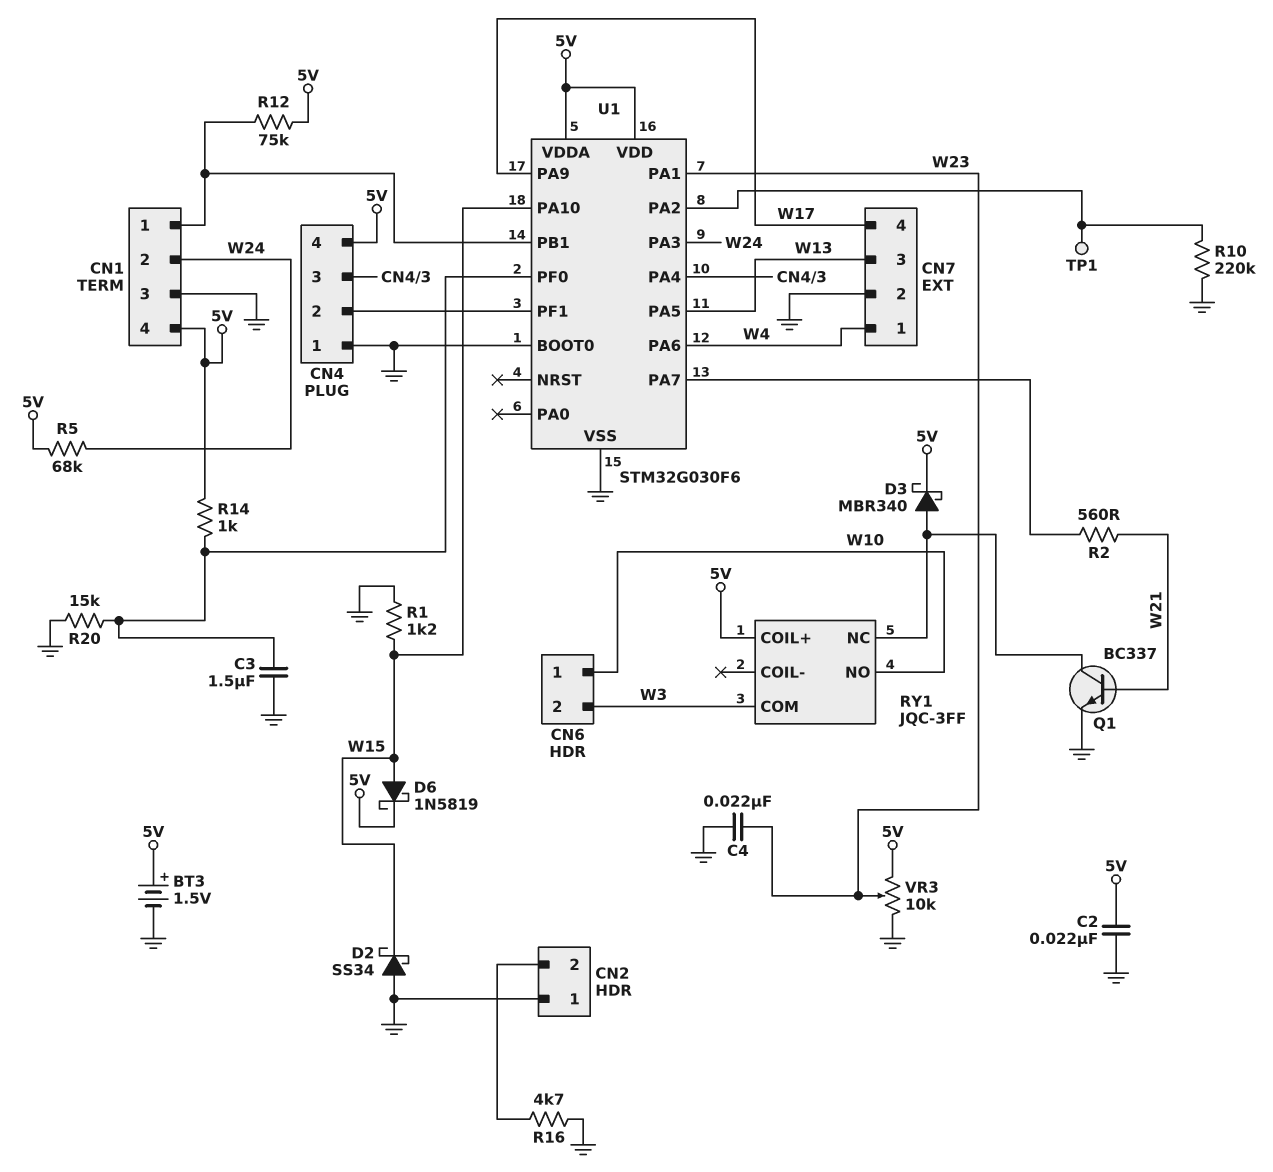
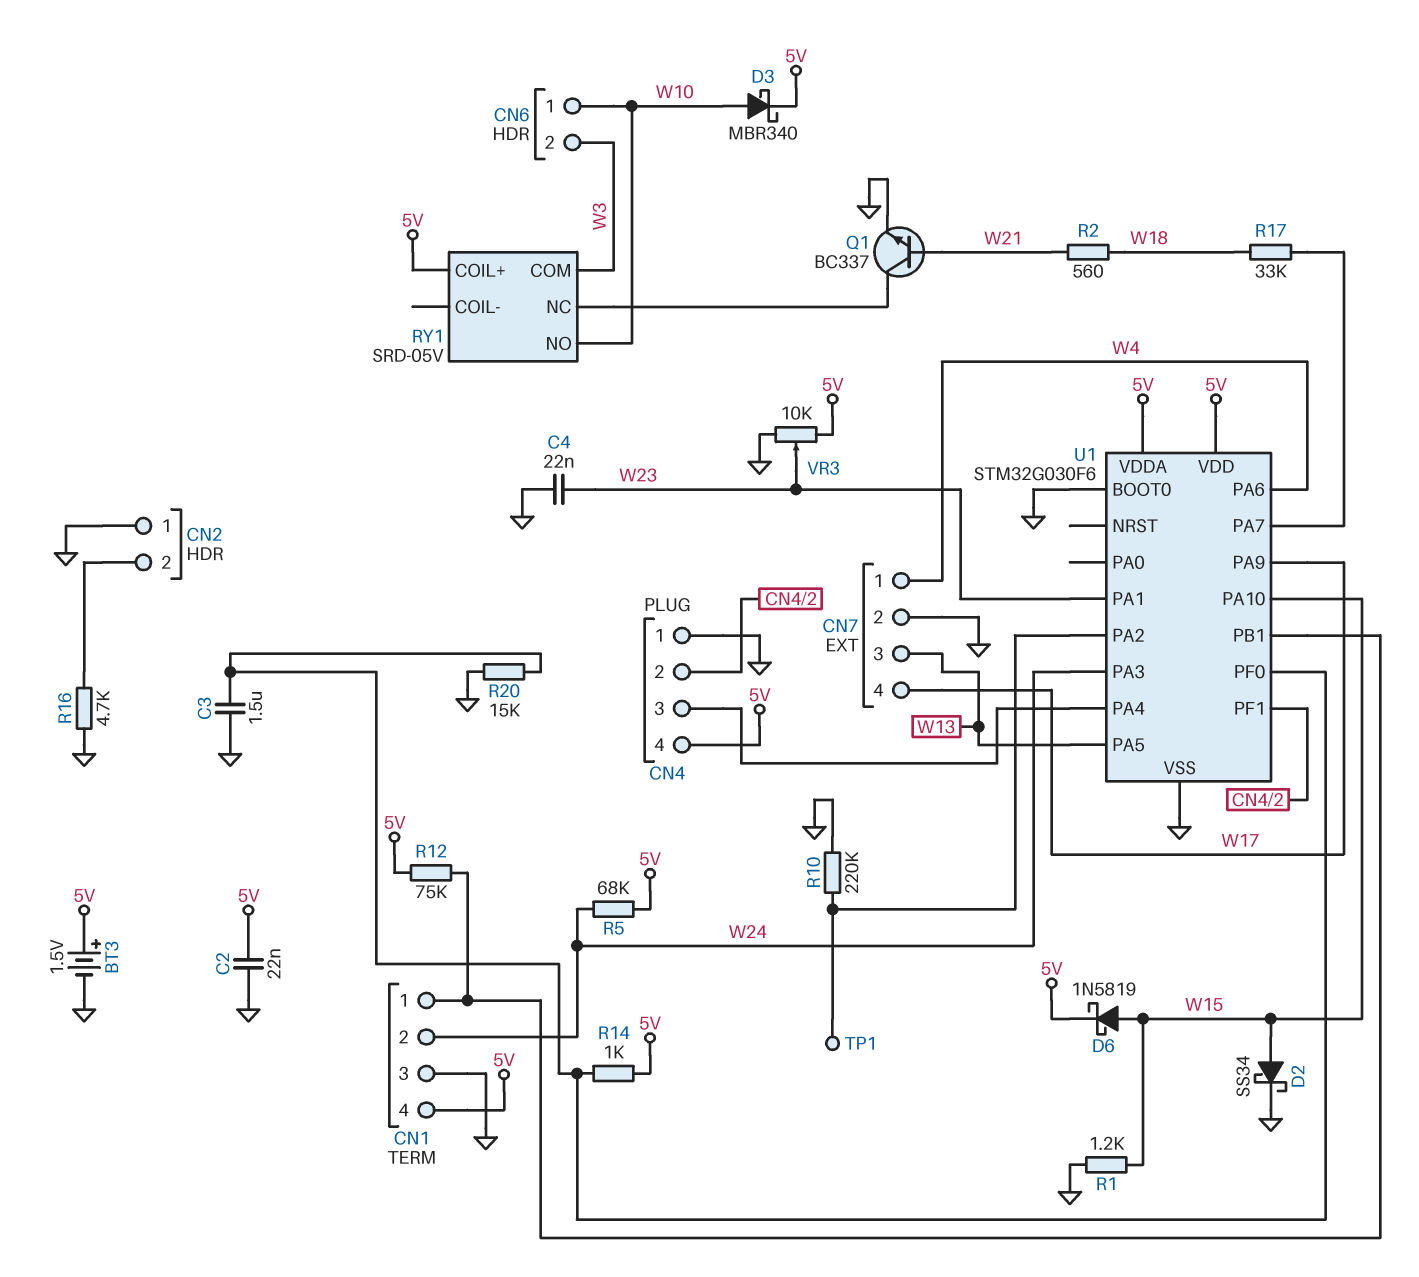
D2: schottky SS34 (A GND, K W15) -> schottky SS34 (A W15, K GND)
D3: schottky MBR340 (A RY1/NC, K 5V) -> schottky MBR340 (A W10, K 5V)
R2: 560 (U1/PA7, W21) -> 560 (W18, W21)
R17: none -> 33k (U1/PA7, W18)
RY1: JQC-3FF -> SRD-05V

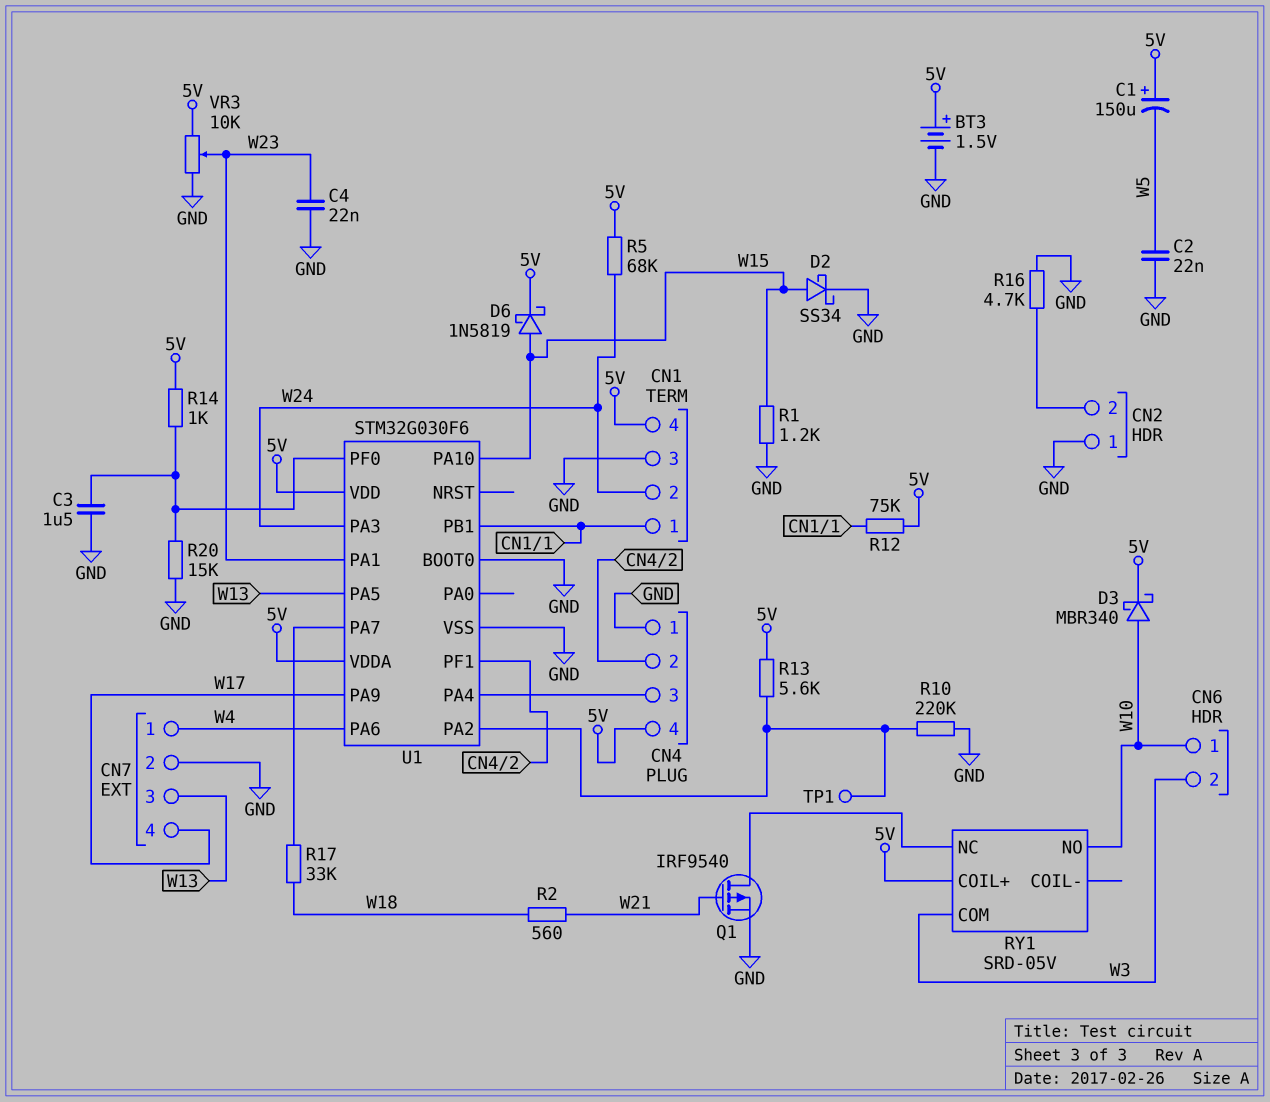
C1: none -> 150uF (plus 5V, minus W5)
C2: 22nF (5V, GND) -> 22nF (GND, W5)
Q1: NPN BC337 (B W21, C RY1/NC, E GND) -> PMOS IRF9540 (G W21, D RY1/NC, S GND)
R13: none -> 5.6k (5V, U1/PA2)

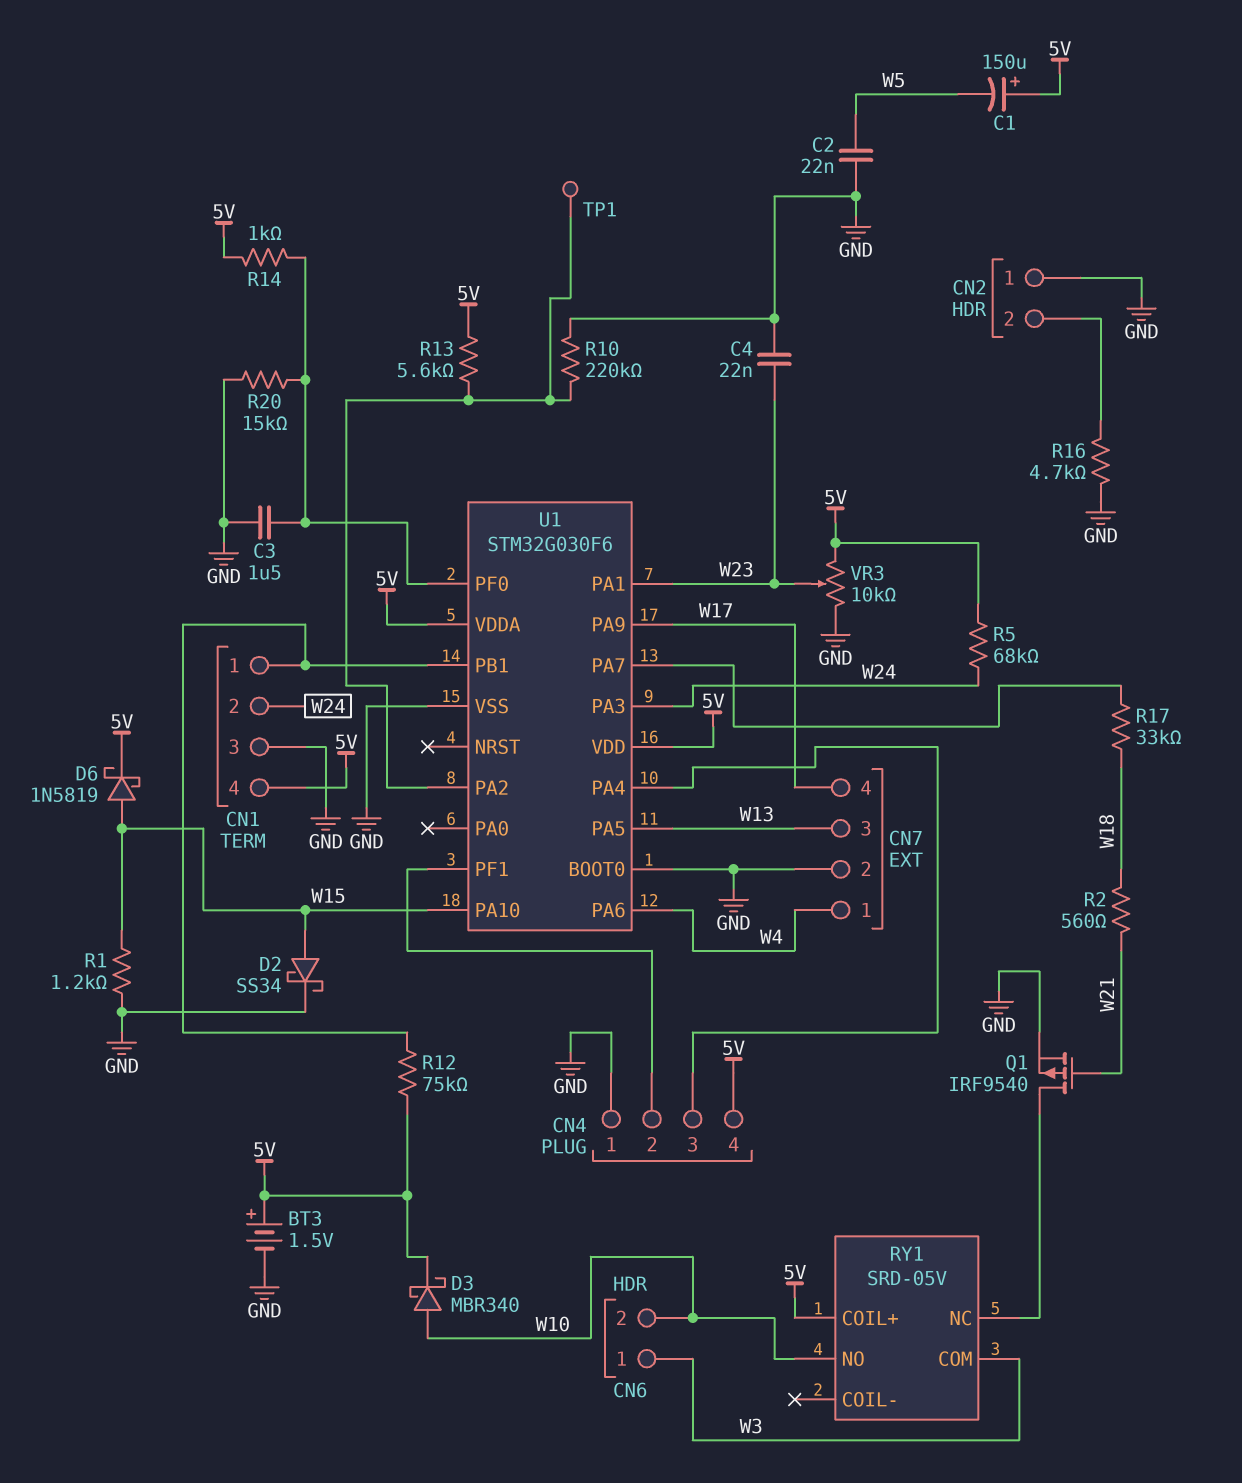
CN6 pin 1: W10 -> W3
CN6 pin 2: W3 -> W10

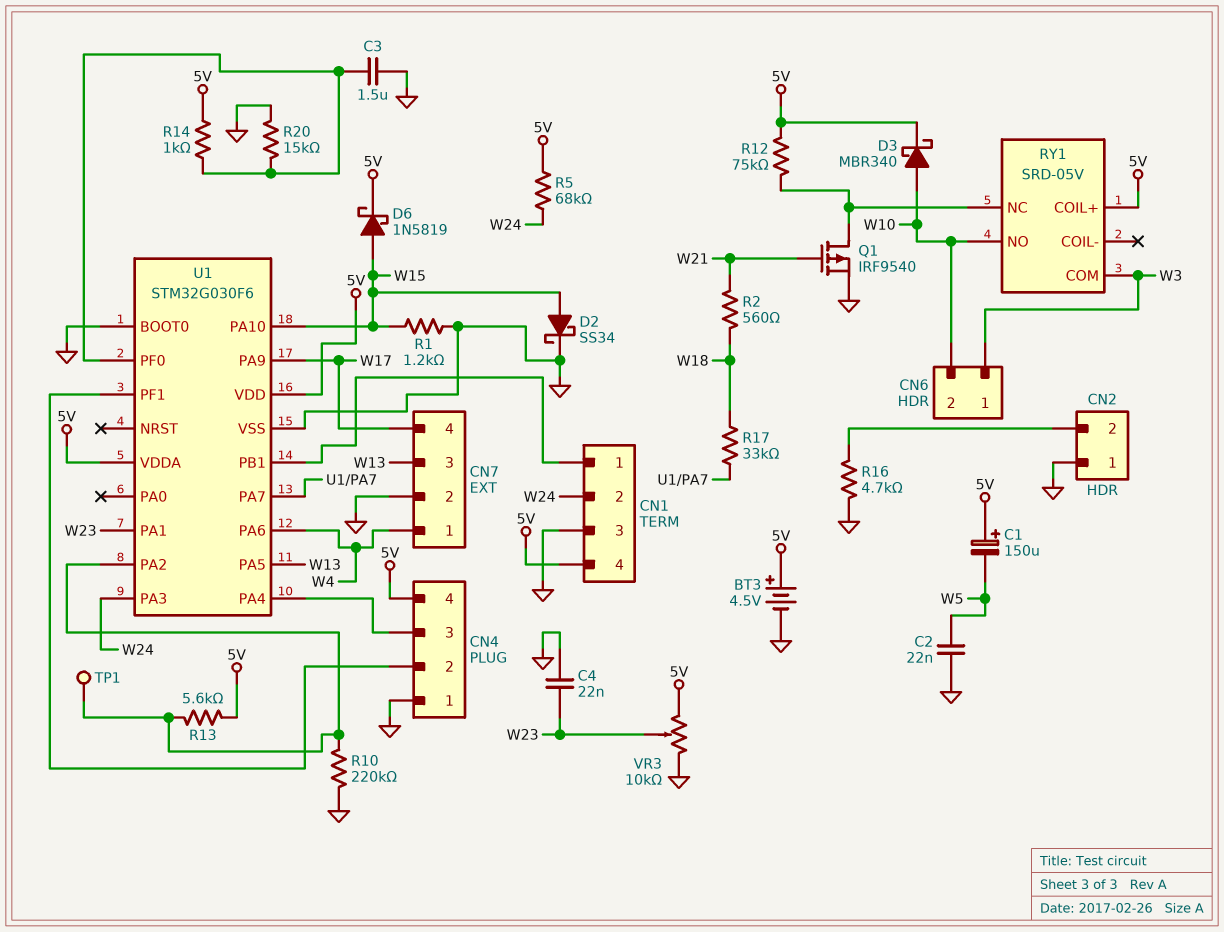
BT3: 1.5V (plus 5V, minus GND) -> 4.5V (plus 5V, minus GND)
R12: 75k (5V, CN1/1) -> 75k (5V, RY1/NC)

